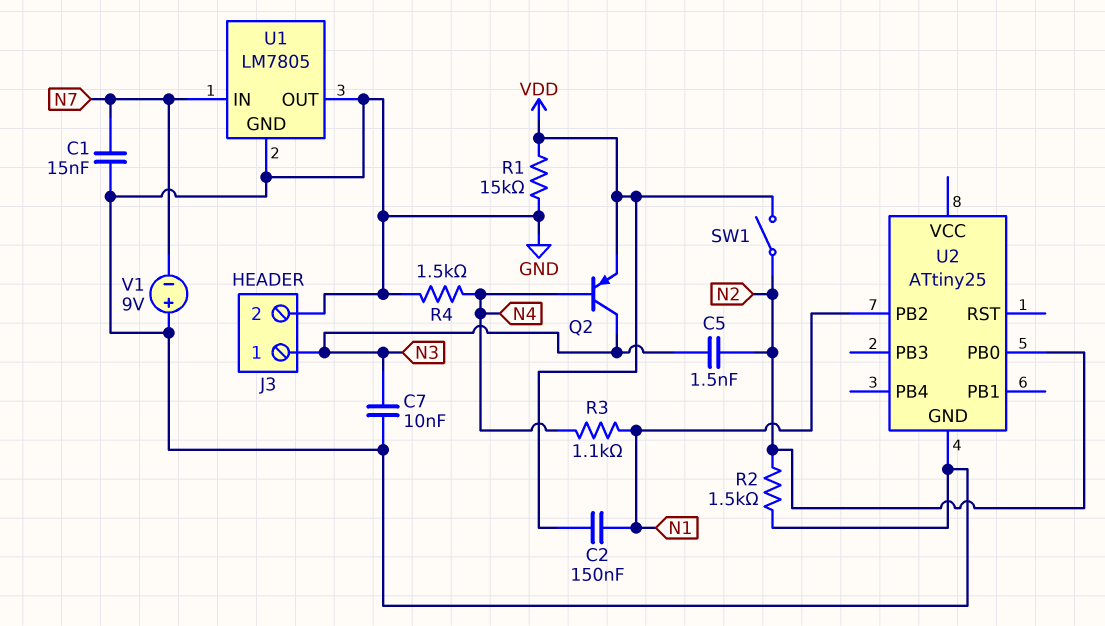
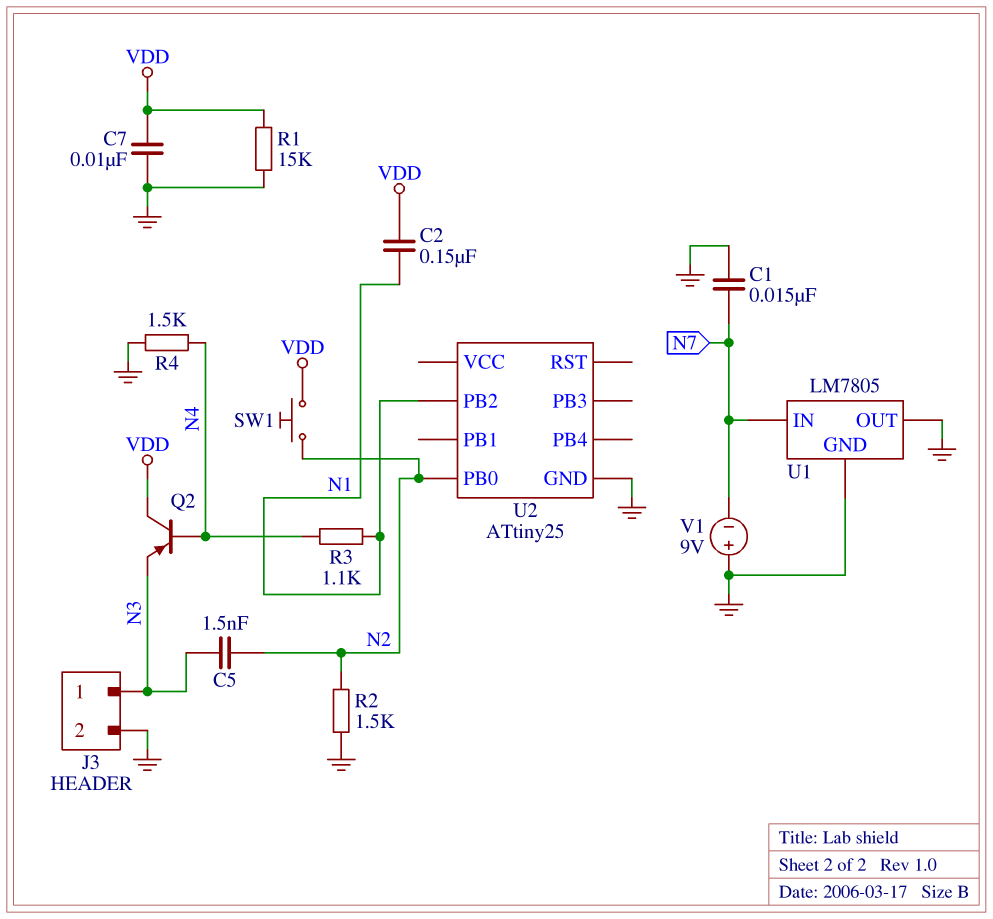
C7: 10nF (GND, N3) -> 10nF (GND, VDD)
Q2: PNP (B N4, C N3, E VDD) -> PNP (B N4, C VDD, E N3)
SW1: switch (N2, VDD) -> button (N2, VDD)

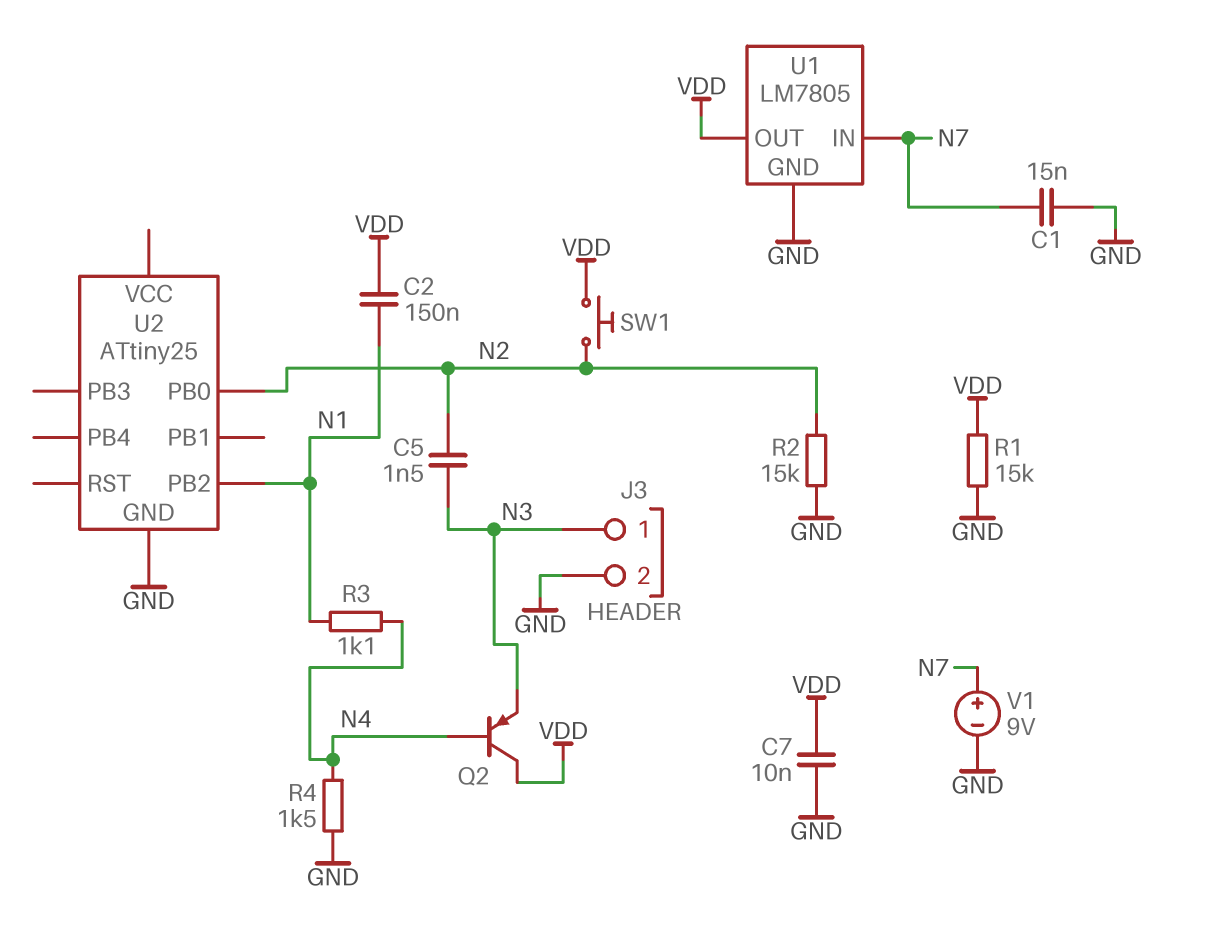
R2: 1.5k (GND, N2) -> 15k (GND, N2)
U1 pin OUT: GND -> VDD
V1: 9V (plus GND, minus N7) -> 9V (plus N7, minus GND)

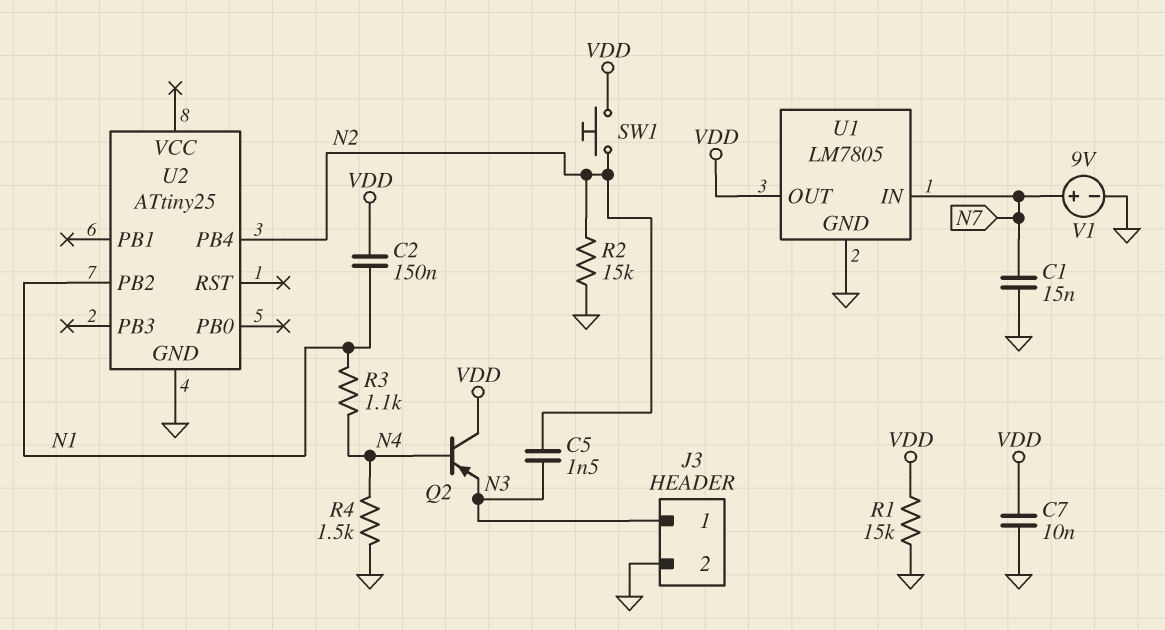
U2 pin PB0: N2 -> none
U2 pin PB4: none -> N2

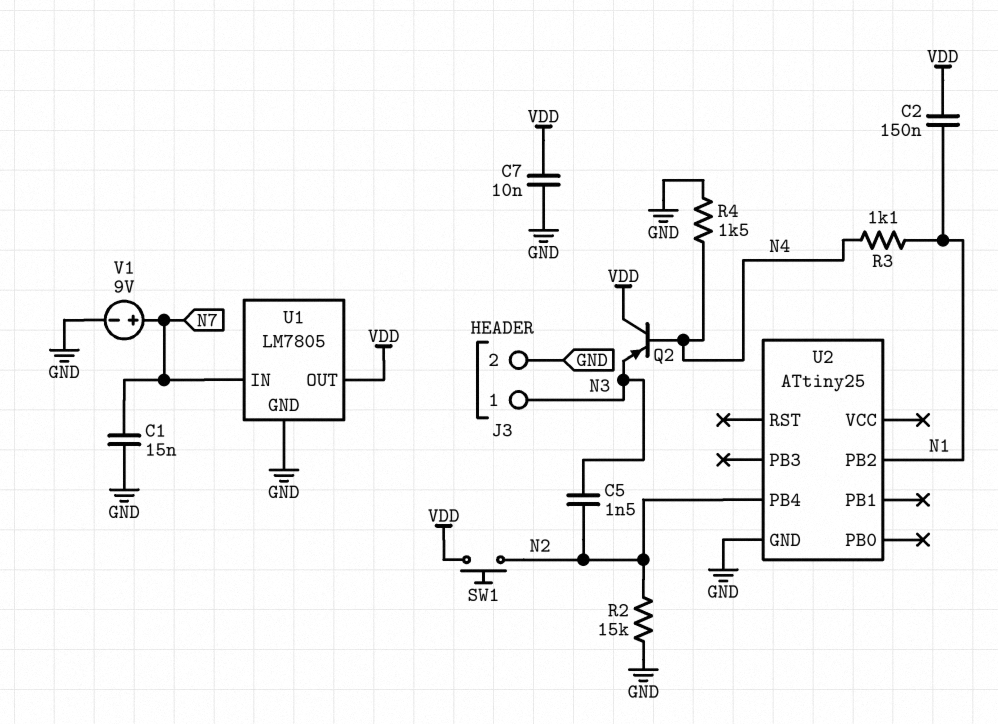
R1: 15k (GND, VDD) -> none

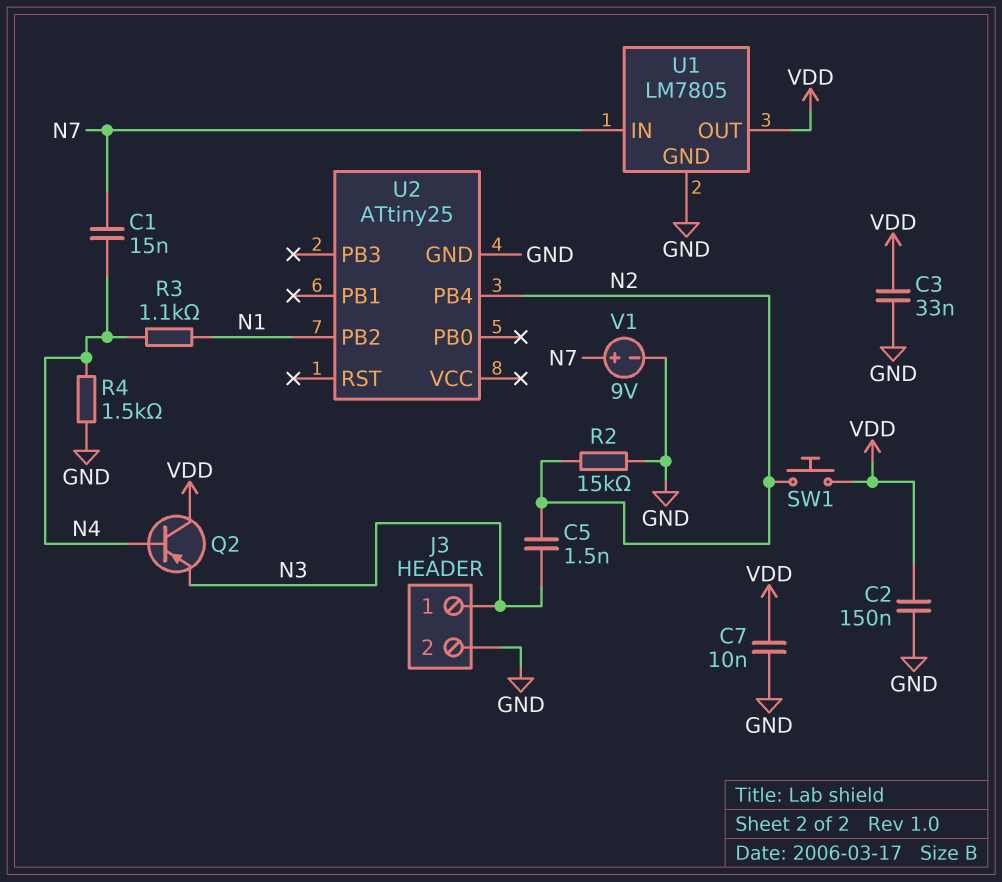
C1: 15nF (GND, N7) -> 15nF (N4, N7)
C2: 150nF (N1, VDD) -> 150nF (GND, VDD)
C3: none -> 33nF (GND, VDD)

